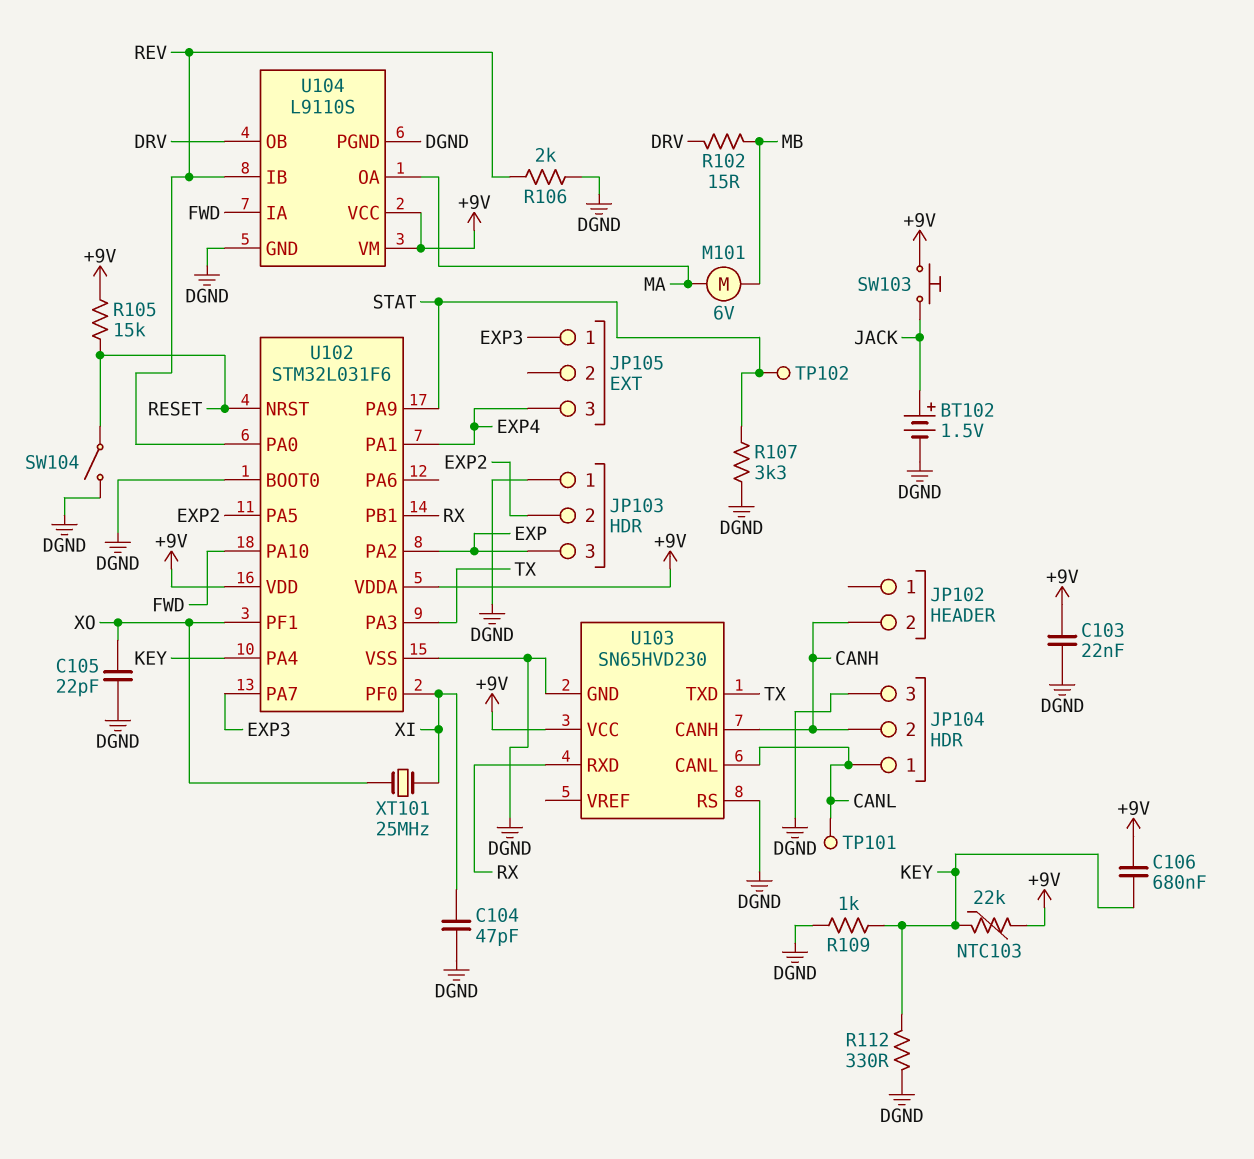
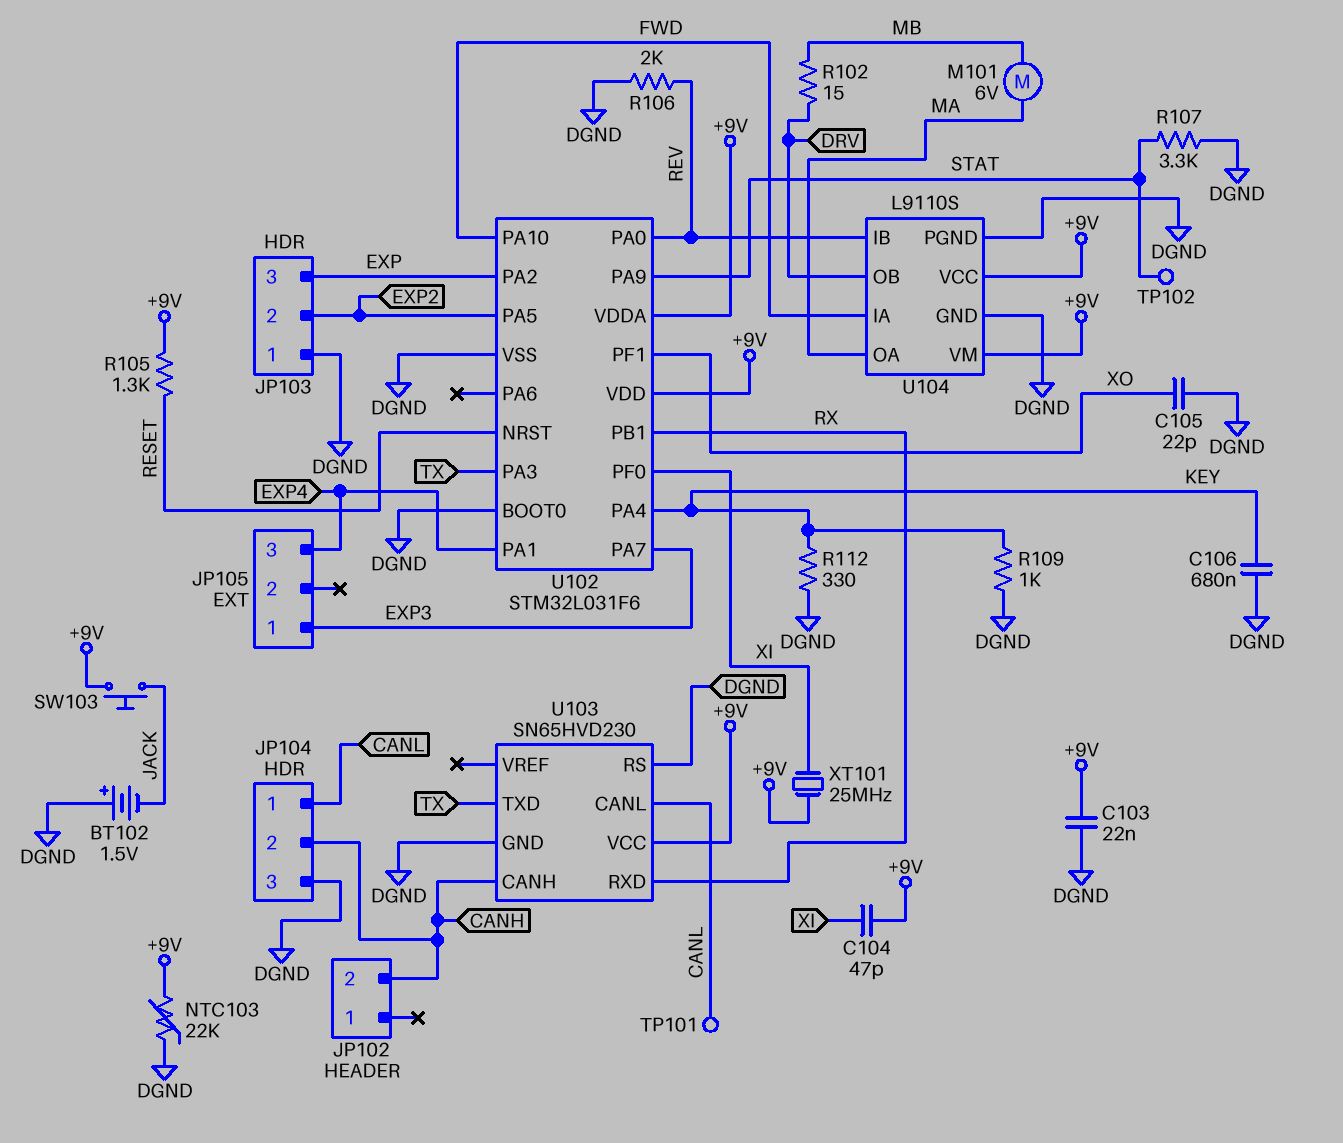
BT102: 1.5V (plus JACK, minus DGND) -> 1.5V (plus DGND, minus JACK)
C104: 47pF (DGND, XI) -> 47pF (+9V, XI)
C106: 680nF (+9V, KEY) -> 680nF (DGND, KEY)
NTC103: 22k (+9V, KEY) -> 22k (+9V, DGND)
R105: 15k (+9V, RESET) -> 1.3k (+9V, RESET)
SW104: switch (DGND, RESET) -> none
XT101: 25MHz (XI, XO) -> 25MHz (+9V, XI)

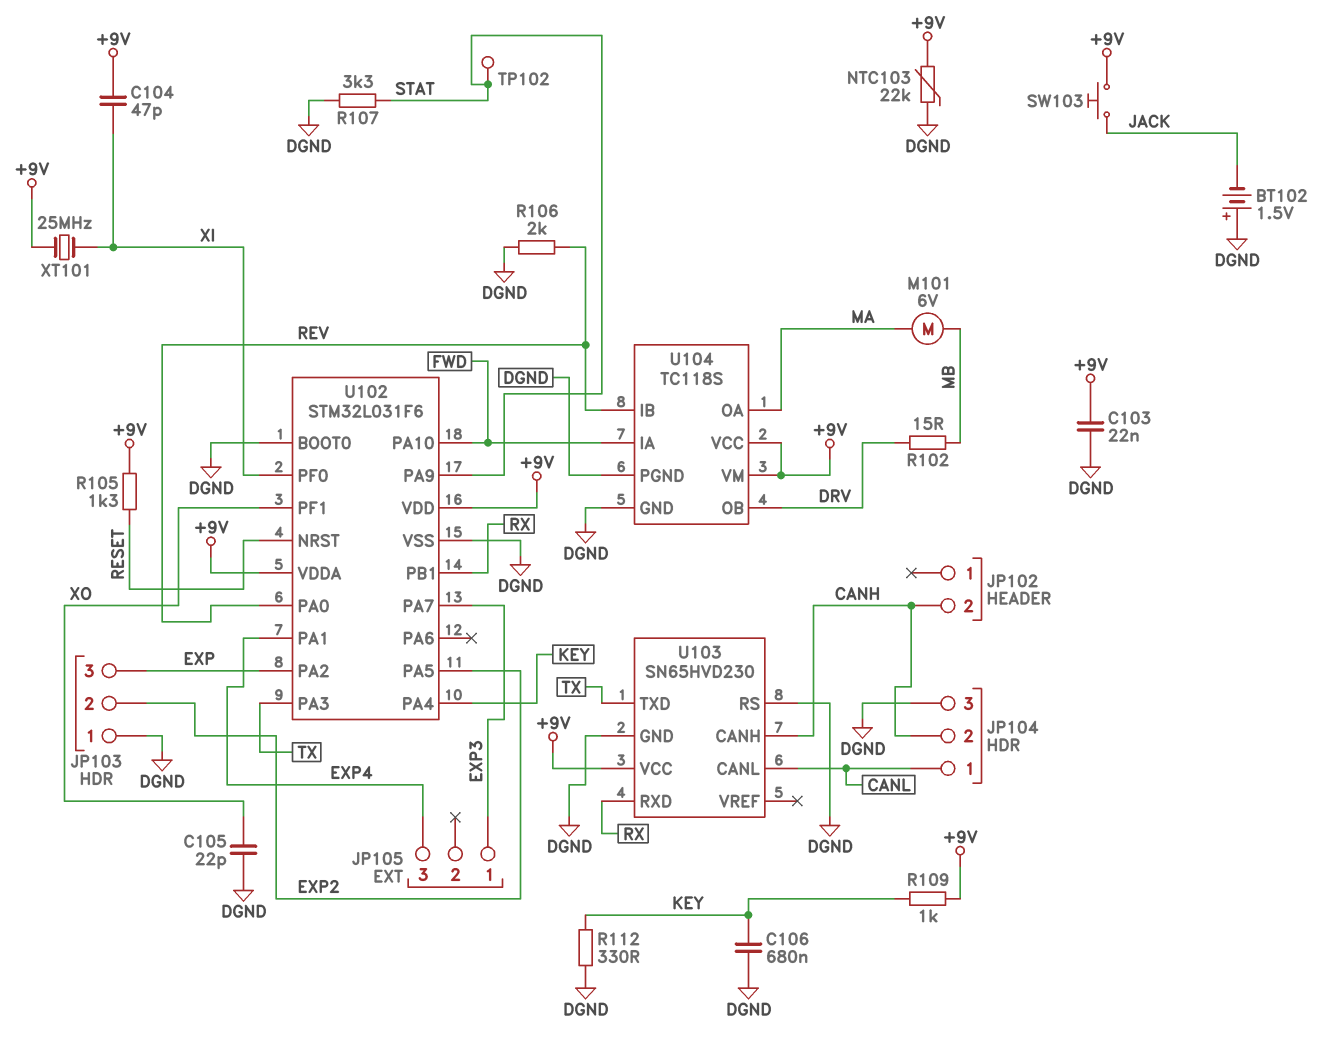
R109: 1k (DGND, KEY) -> 1k (+9V, KEY)
TP101: test point (CANL) -> none
U104: L9110S -> TC118S

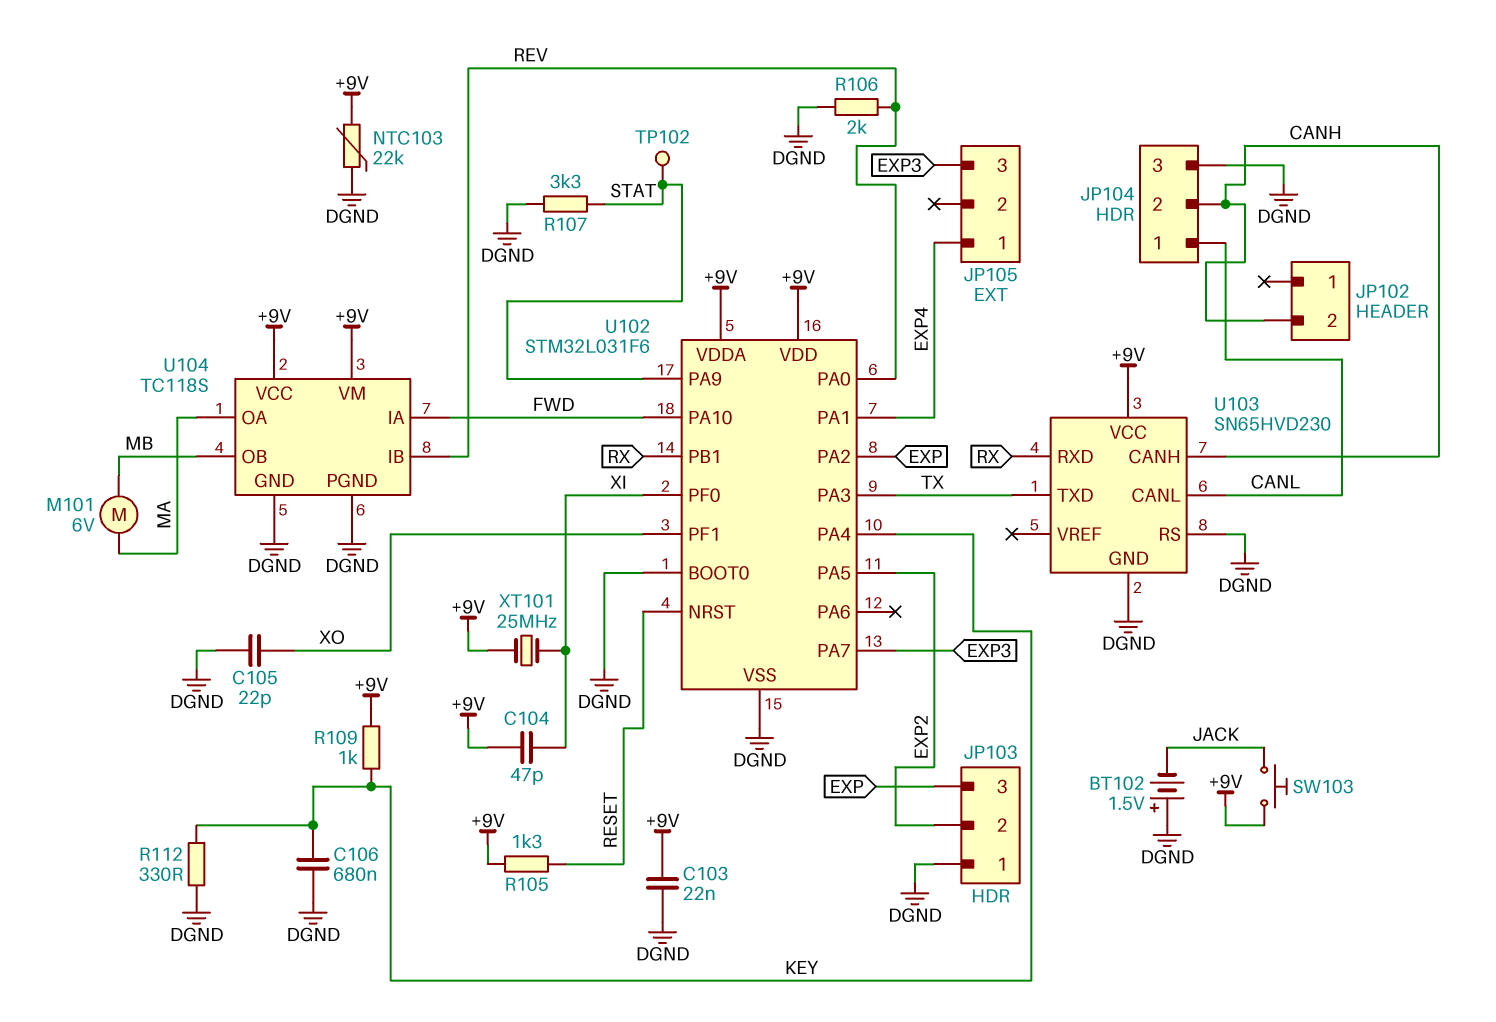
JP105 pin 1: EXP3 -> EXP4
JP105 pin 3: EXP4 -> EXP3
R102: 15 (DRV, MB) -> none
U104 pin OB: DRV -> MB

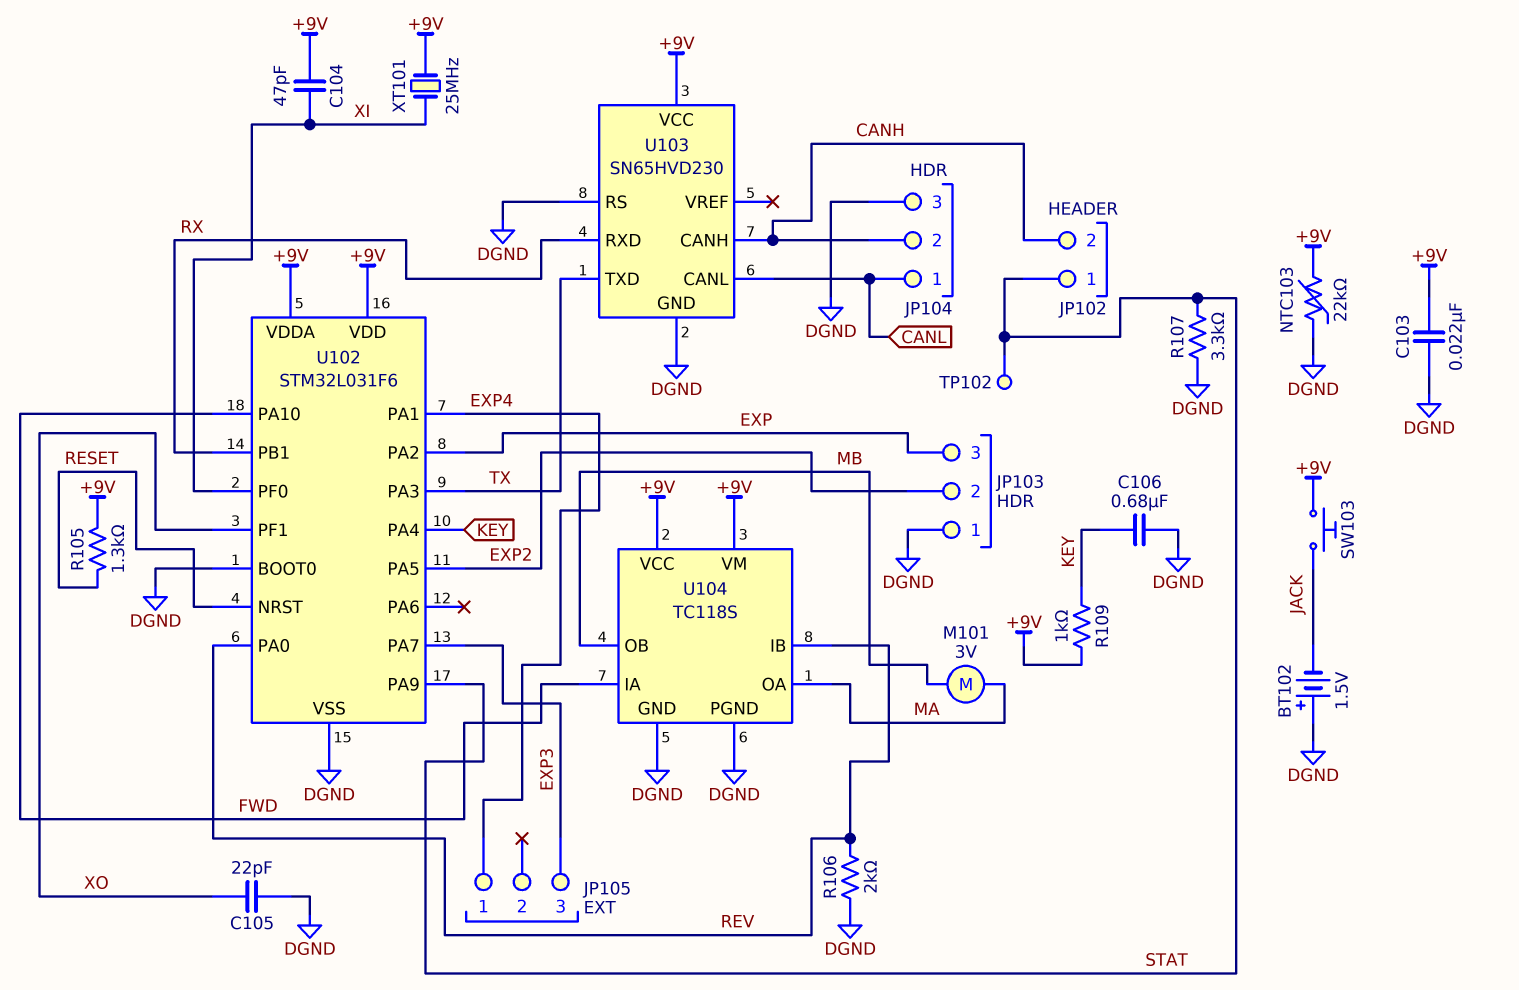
JP102 pin 1: none -> STAT
M101: motor 6V (MA, MB) -> motor 3V (MA, MB)
R112: 330 (DGND, KEY) -> none

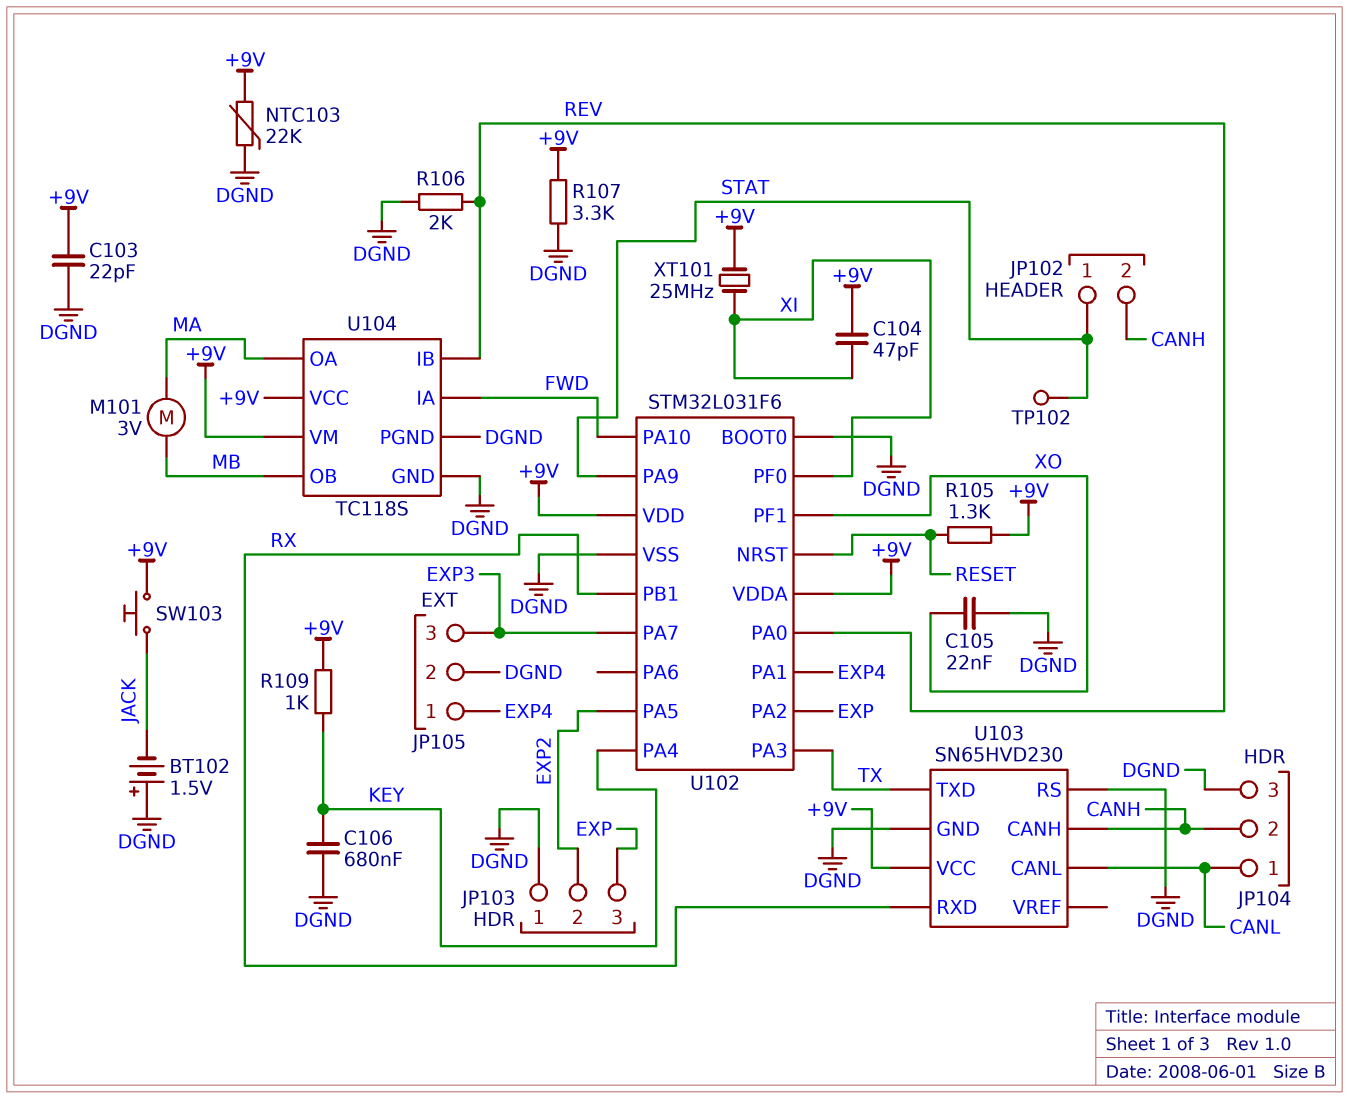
C103: 22nF (+9V, DGND) -> 22pF (+9V, DGND)
C105: 22pF (DGND, XO) -> 22nF (DGND, XO)
JP105 pin 2: none -> DGND
R107: 3.3k (DGND, STAT) -> 3.3k (+9V, DGND)

